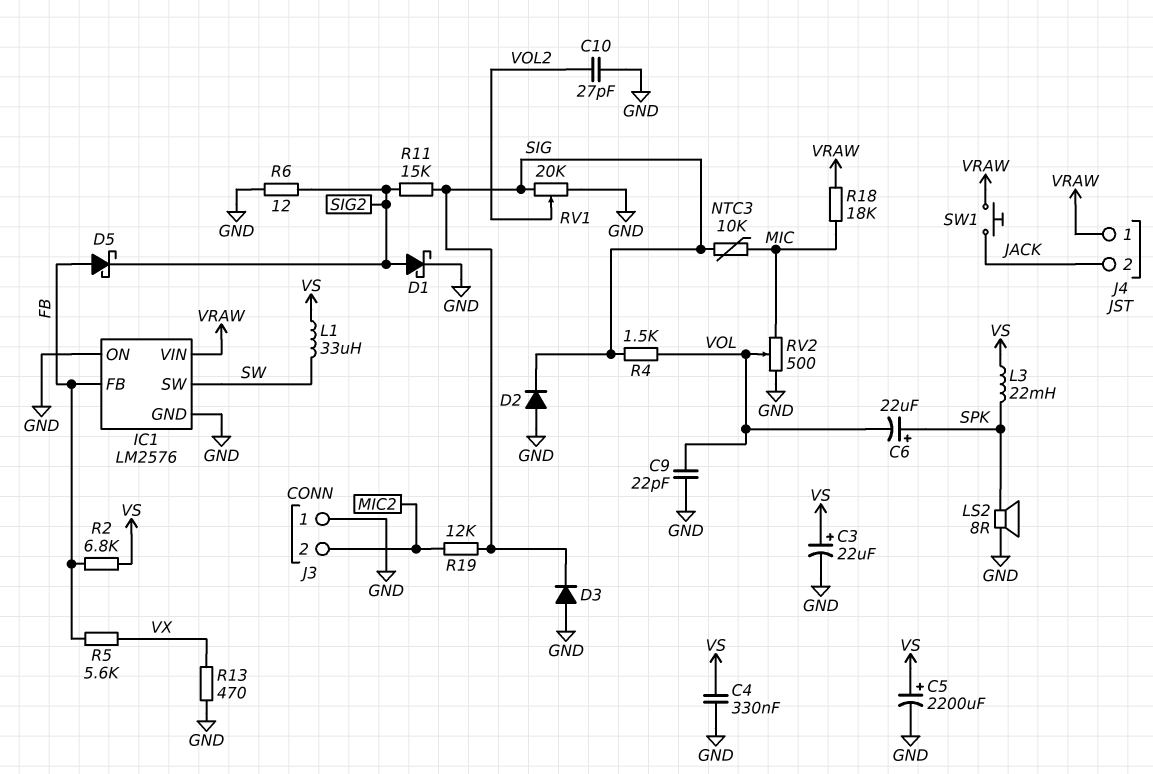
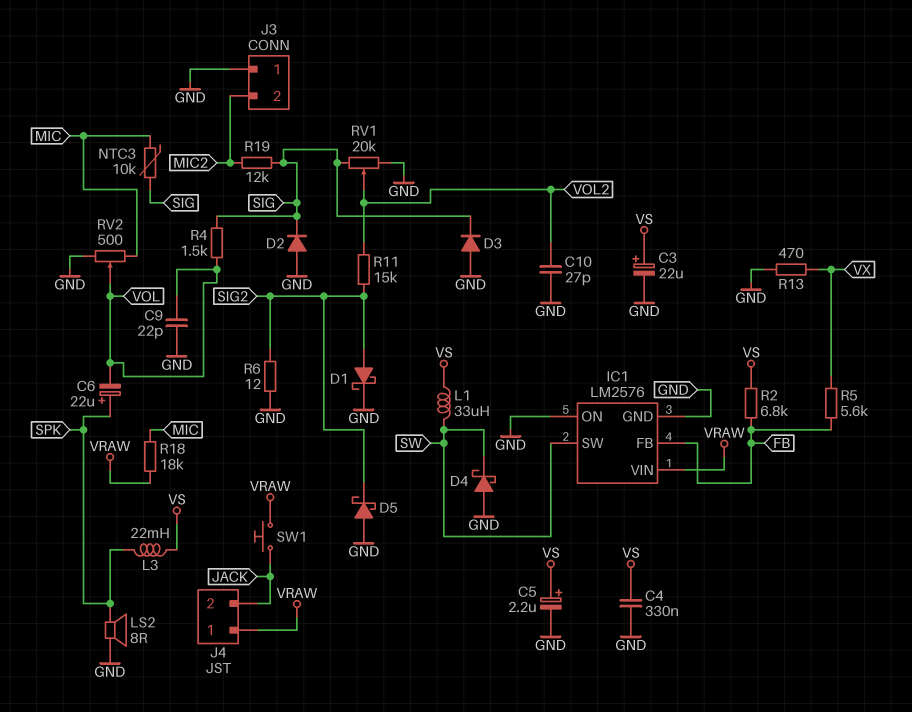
C5: 2200uF (plus VS, minus GND) -> 2.2uF (plus VS, minus GND)
D4: none -> schottky (A GND, K SW)
D5: schottky (A FB, K SIG2) -> schottky (A GND, K SIG2)
R11: 15k (SIG, SIG2) -> 15k (SIG2, VOL2)

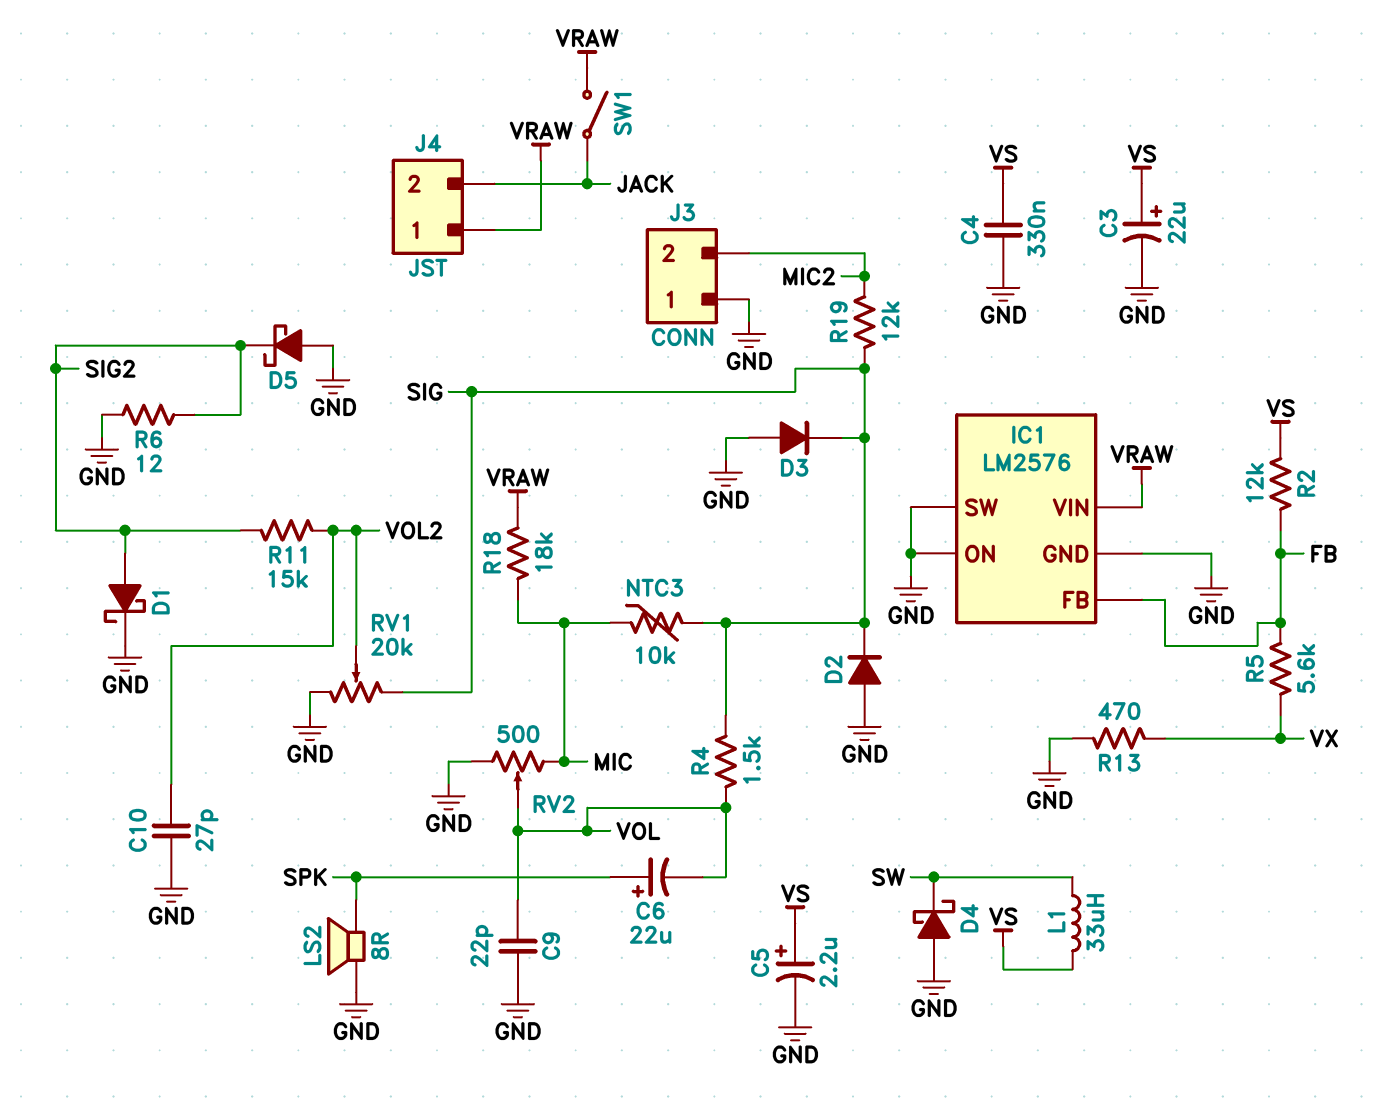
IC1 pin SW: SW -> GND
L3: 22mH (SPK, VS) -> none
R2: 6.8k (FB, VS) -> 12k (FB, VS)
SW1: button (JACK, VRAW) -> switch (JACK, VRAW)

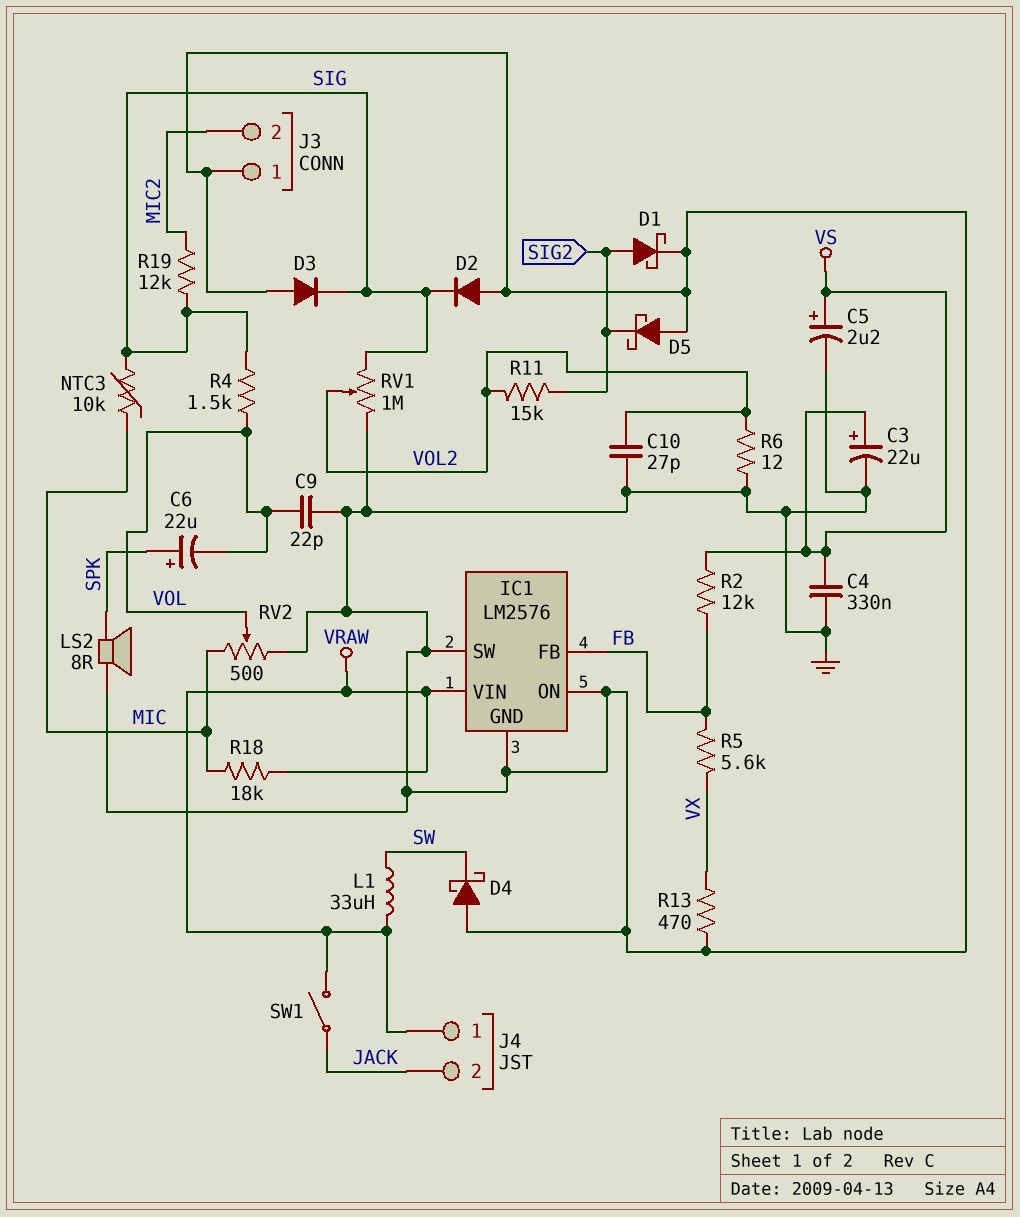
L1: 33uH (SW, VS) -> 33uH (SW, VRAW)
R6: 12 (GND, SIG2) -> 12 (GND, VOL2)
RV1: 20k (GND, SIG, wiper VOL2) -> 1M (GND, SIG, wiper VOL2)

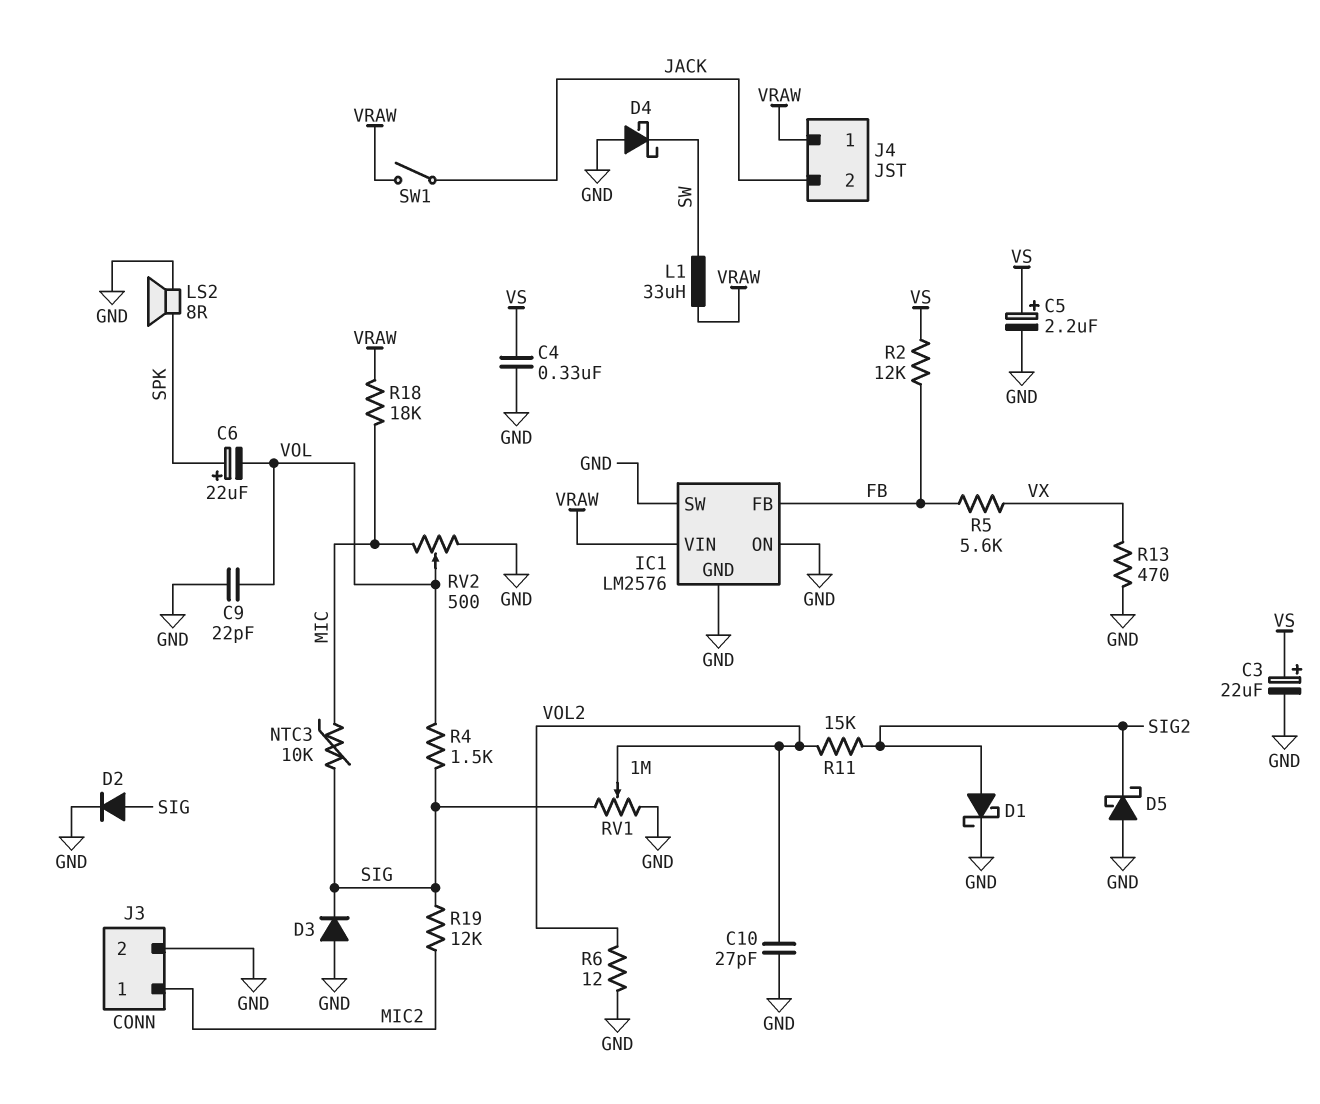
D2: diode (A GND, K SIG) -> diode (A SIG, K GND)
J3 pin 1: GND -> MIC2
J3 pin 2: MIC2 -> GND

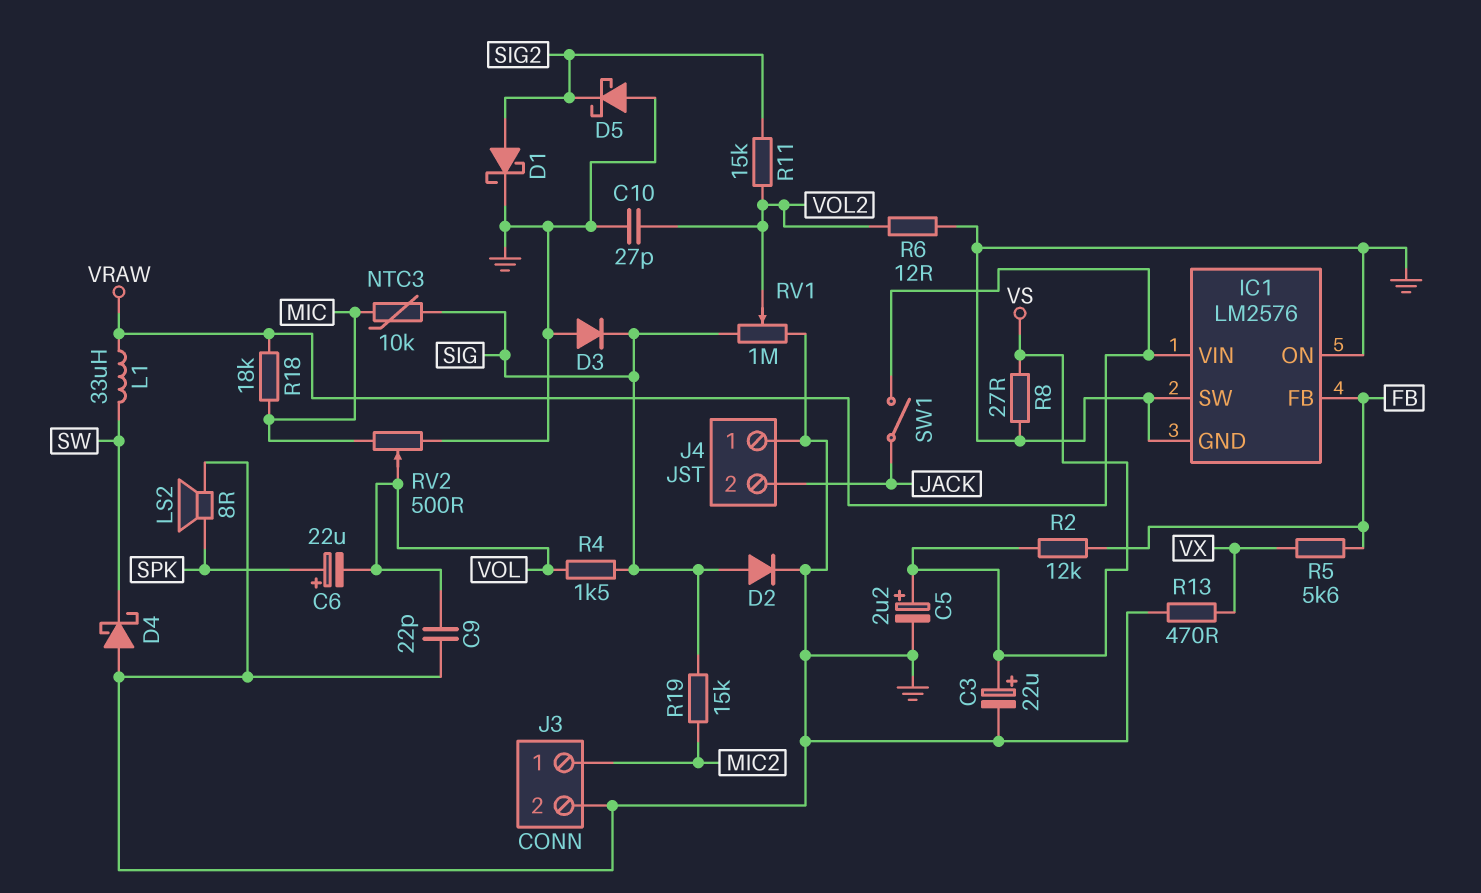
C4: 330nF (GND, VS) -> none
J4 pin 1: VRAW -> GND
R8: none -> 27 (GND, VS)
R19: 12k (MIC2, SIG) -> 15k (MIC2, SIG)

